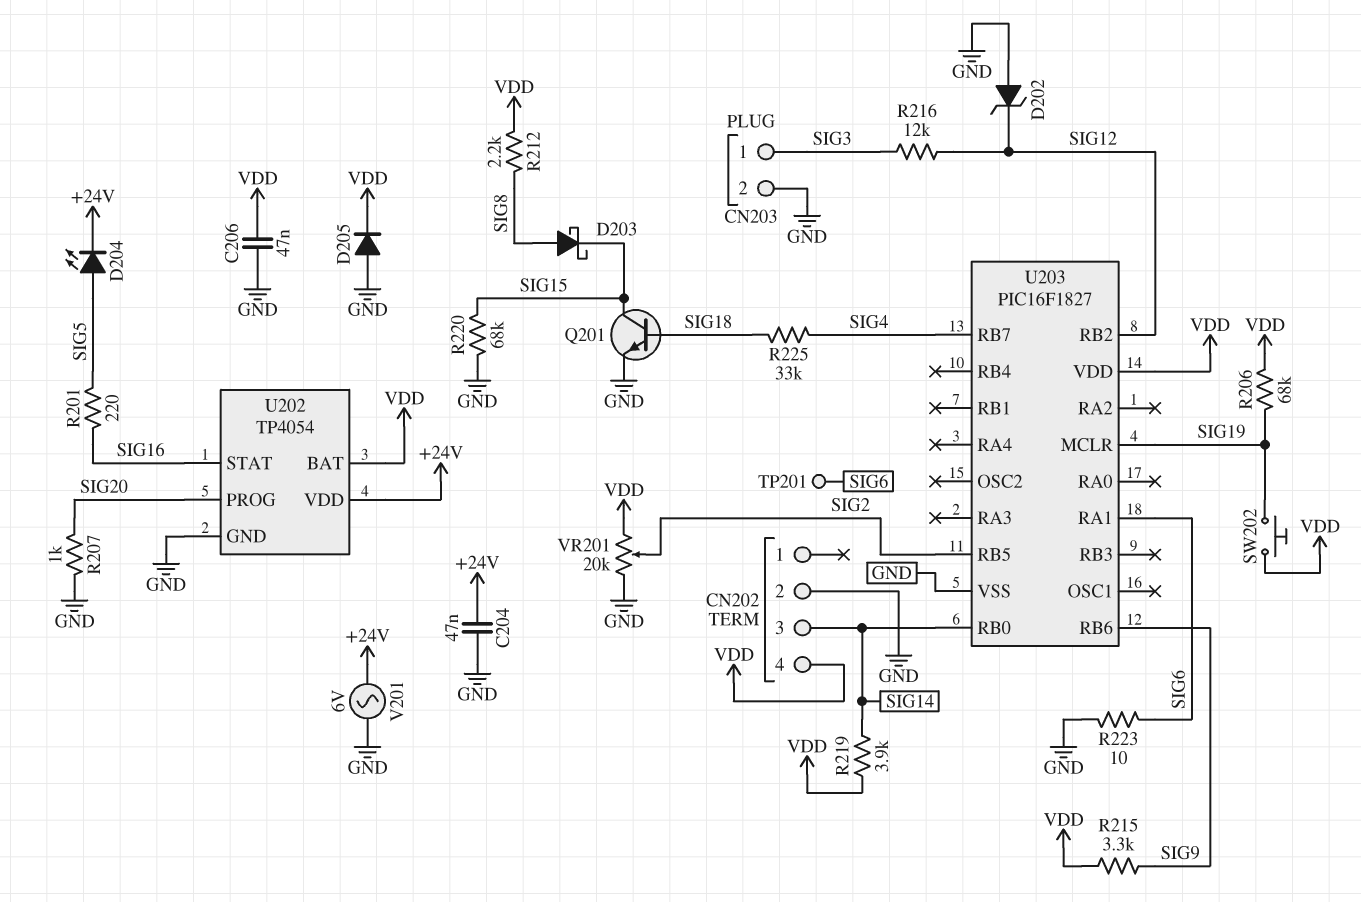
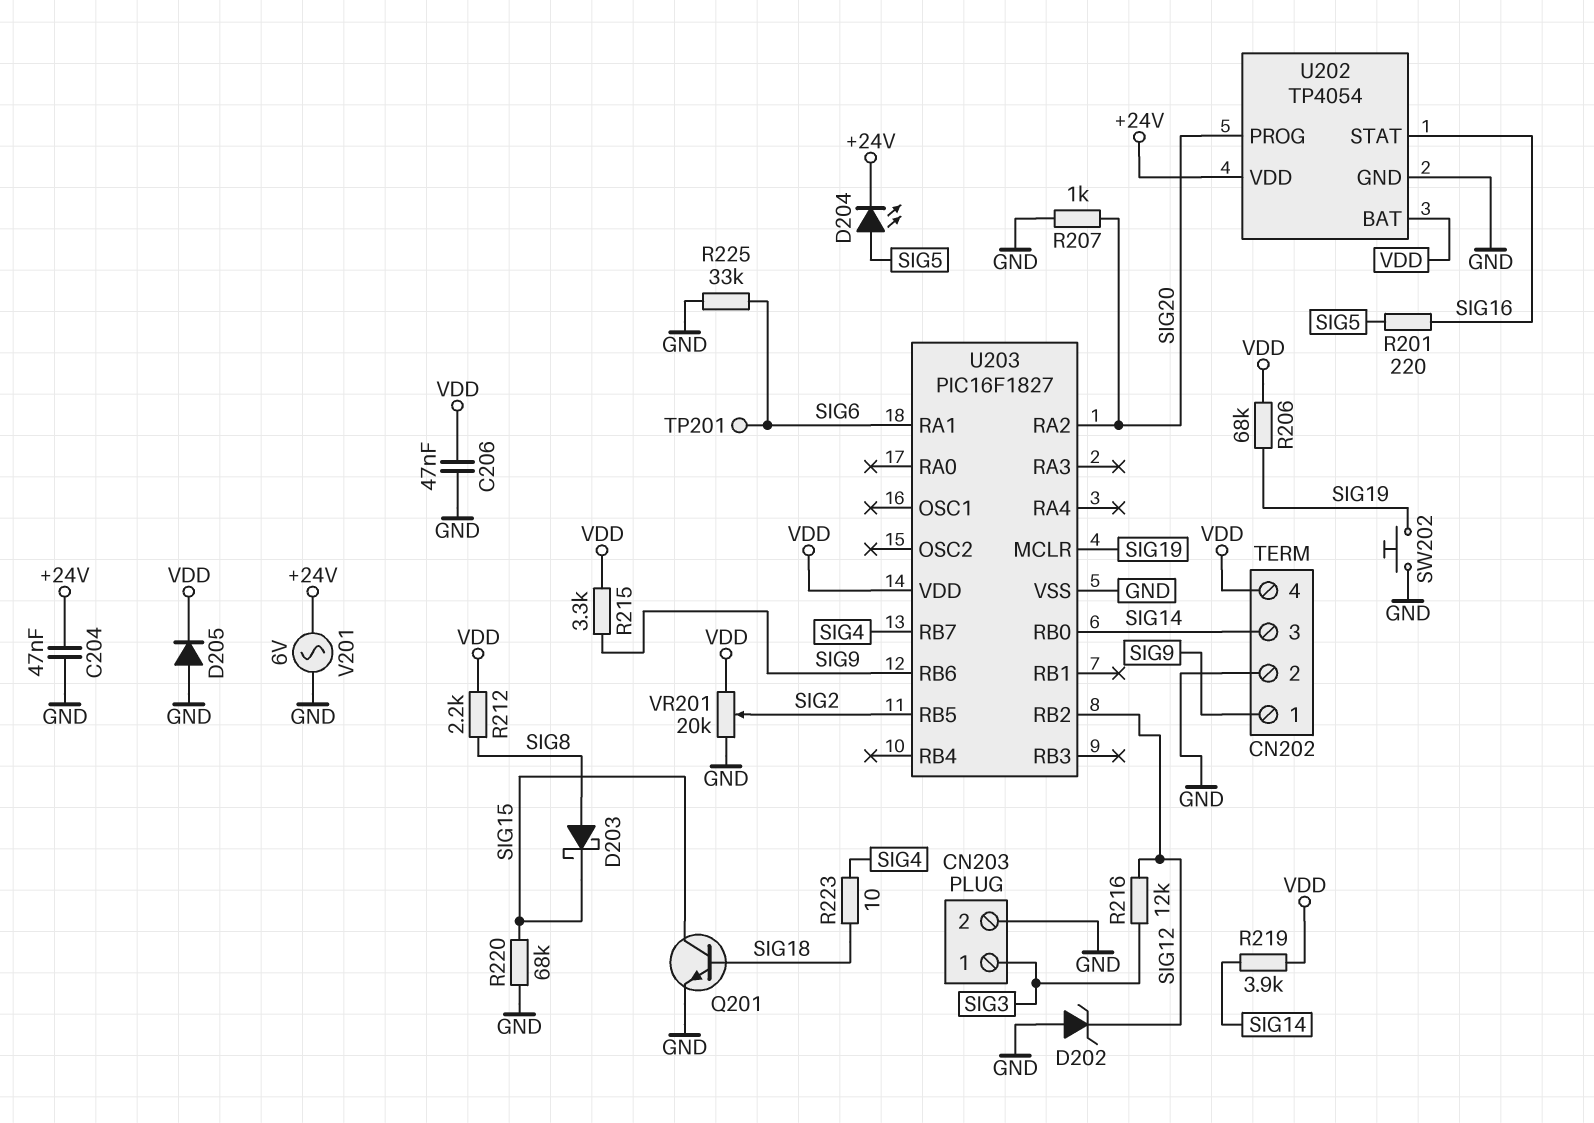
CN202 pin 1: none -> SIG9
R223: 10 (GND, SIG6) -> 10 (SIG4, SIG18)
R225: 33k (SIG4, SIG18) -> 33k (GND, SIG6)
SW202: button (SIG19, VDD) -> button (GND, SIG19)
U203 pin RA2: none -> SIG20

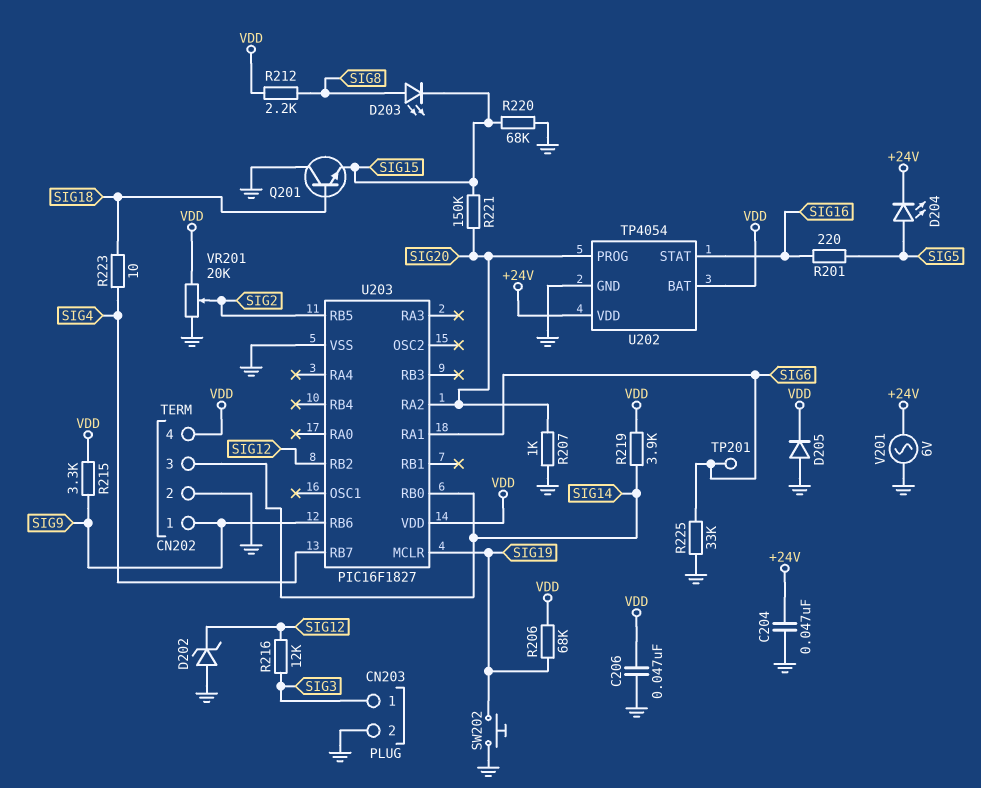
D203: schottky (A SIG8, K SIG15) -> LED (A SIG8, K SIG15)
Q201: NPN (B SIG18, C SIG15, E GND) -> NPN (B SIG18, C GND, E SIG15)
R221: none -> 150k (SIG15, SIG20)

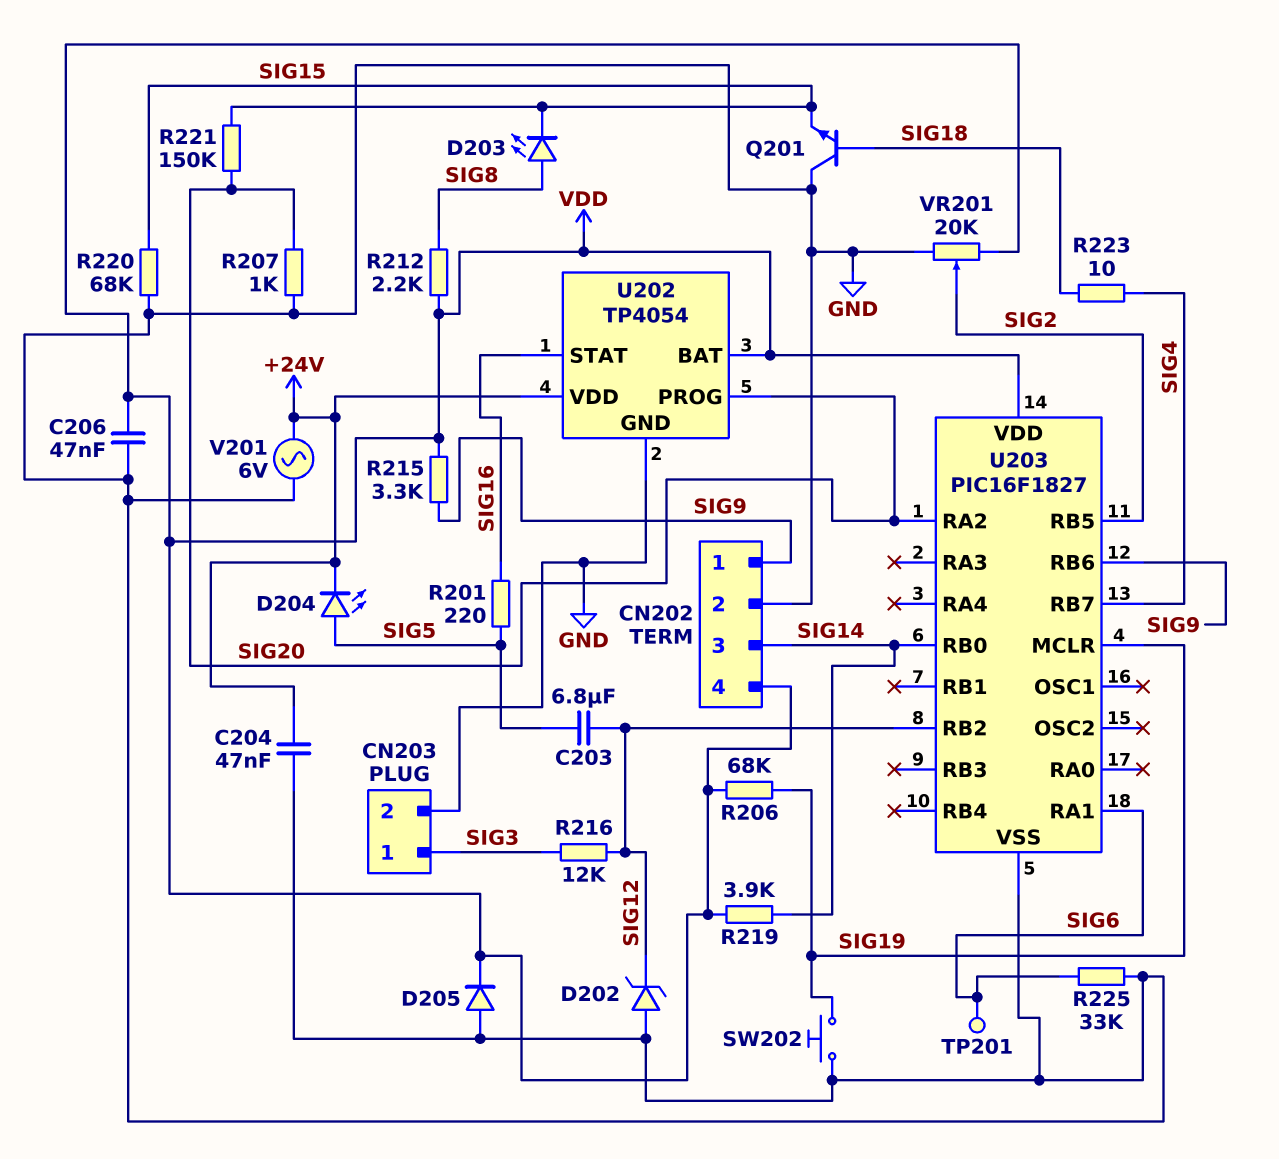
C203: none -> 6.8uF (SIG5, SIG12)

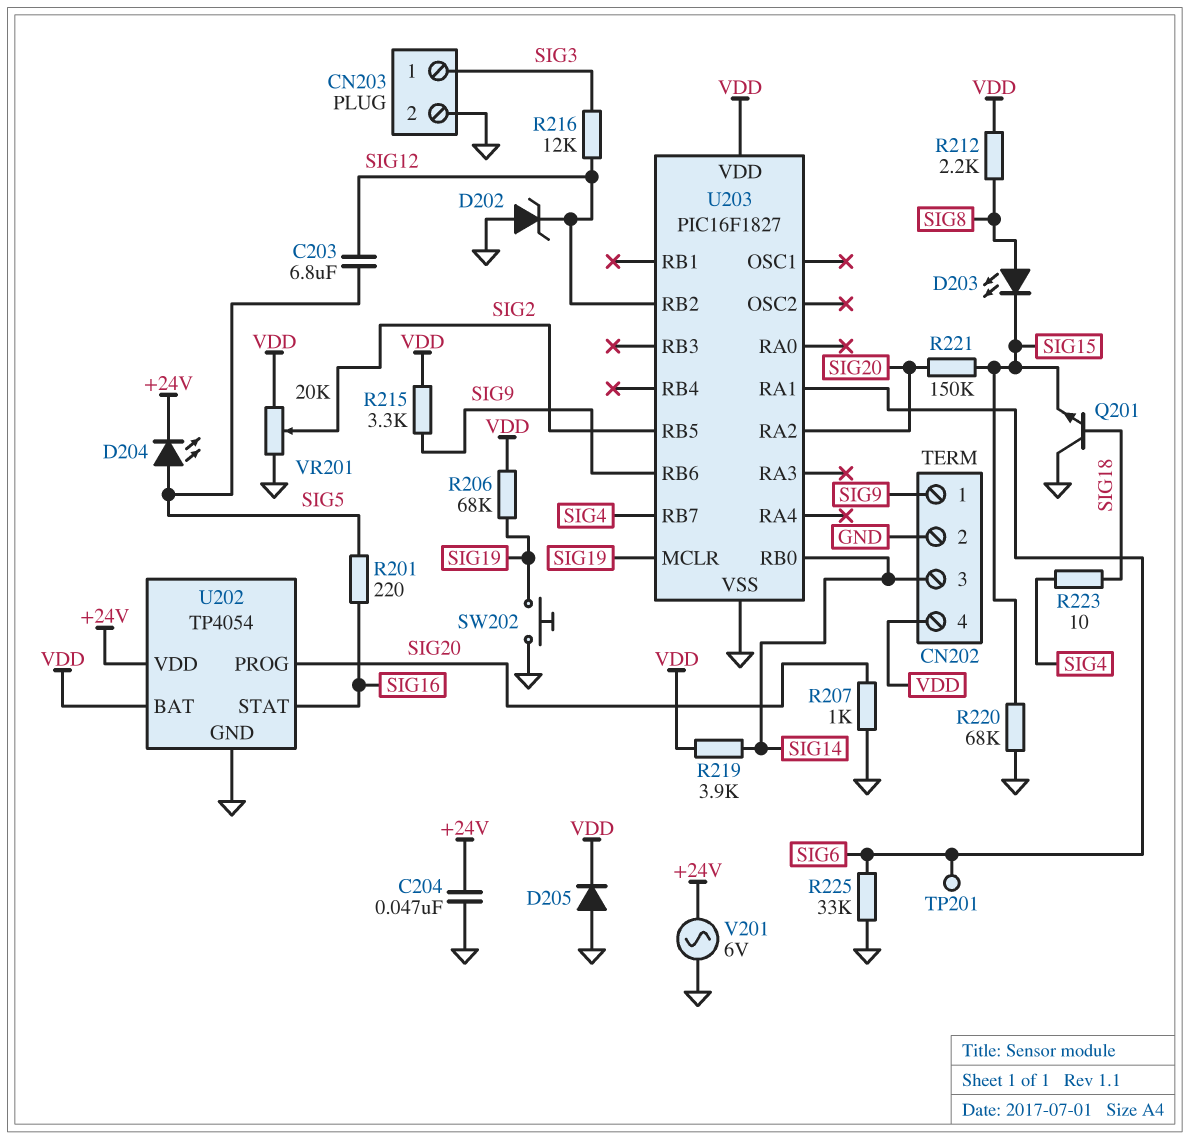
C206: 47nF (GND, VDD) -> none

